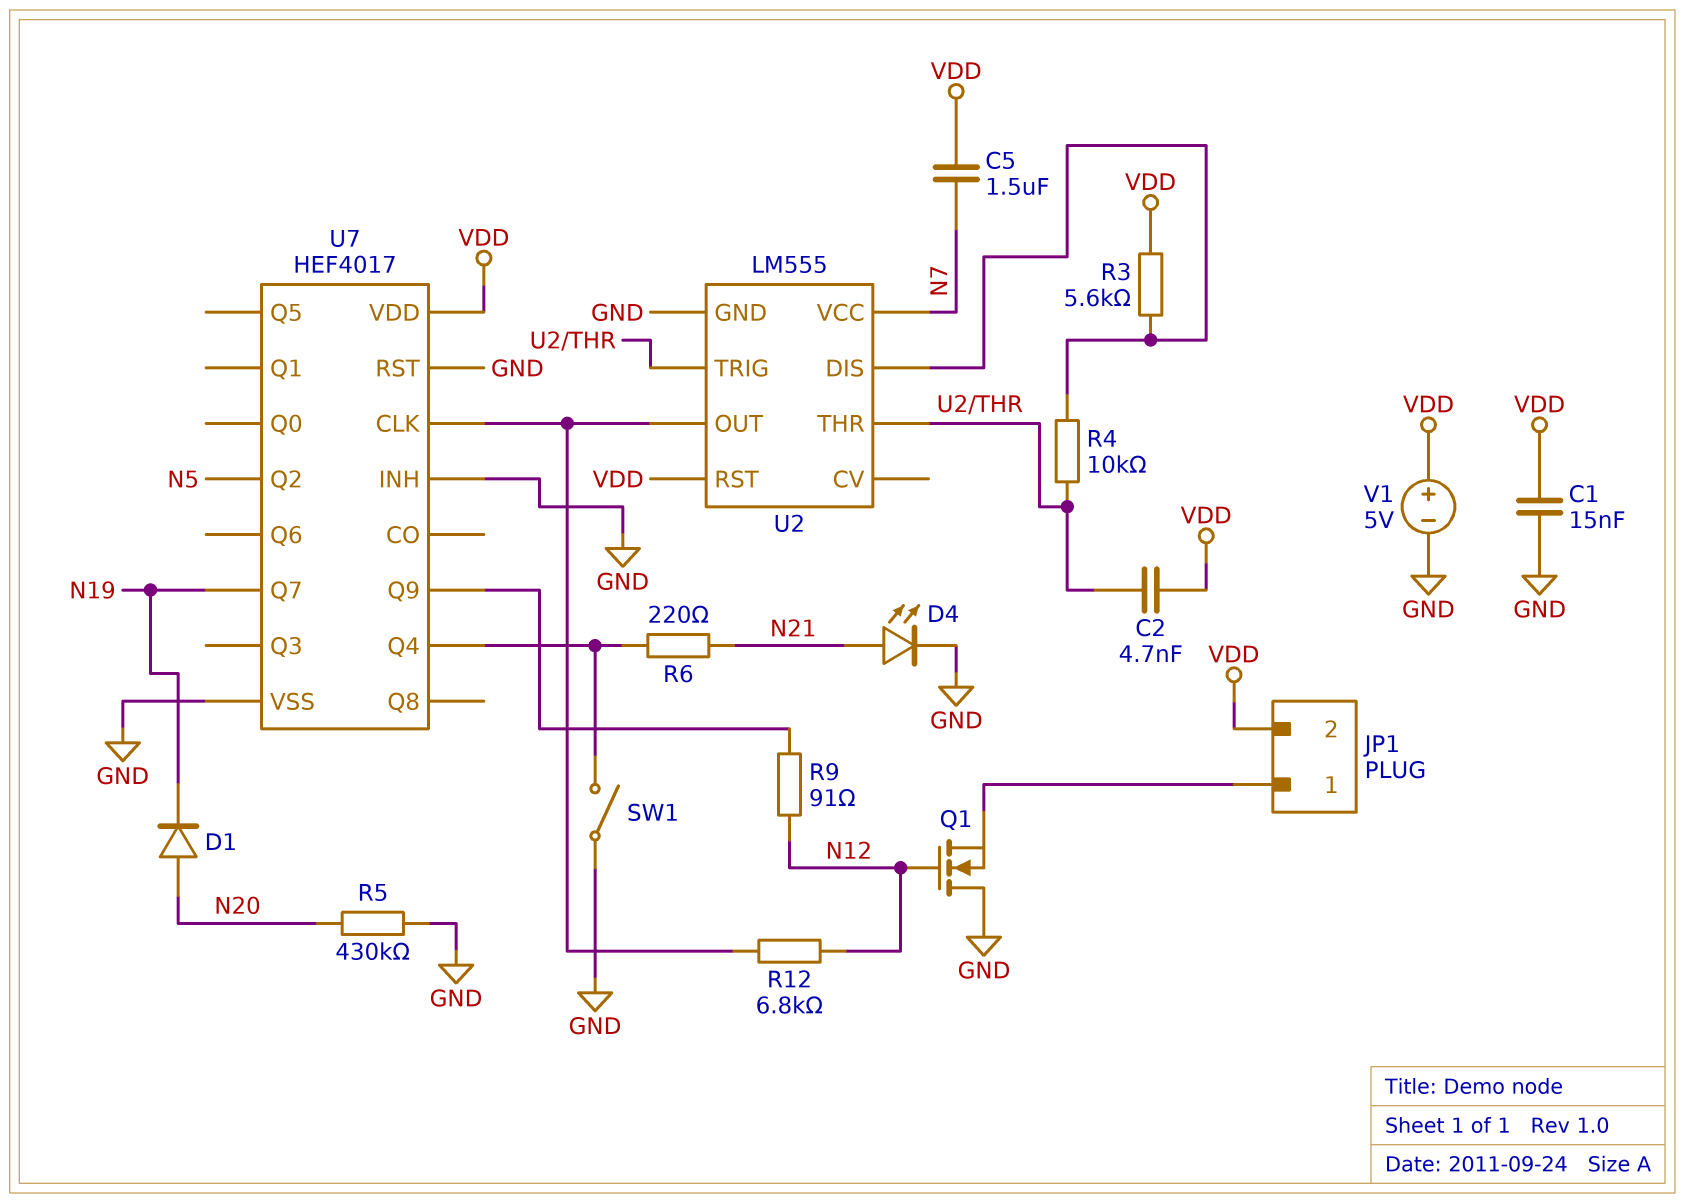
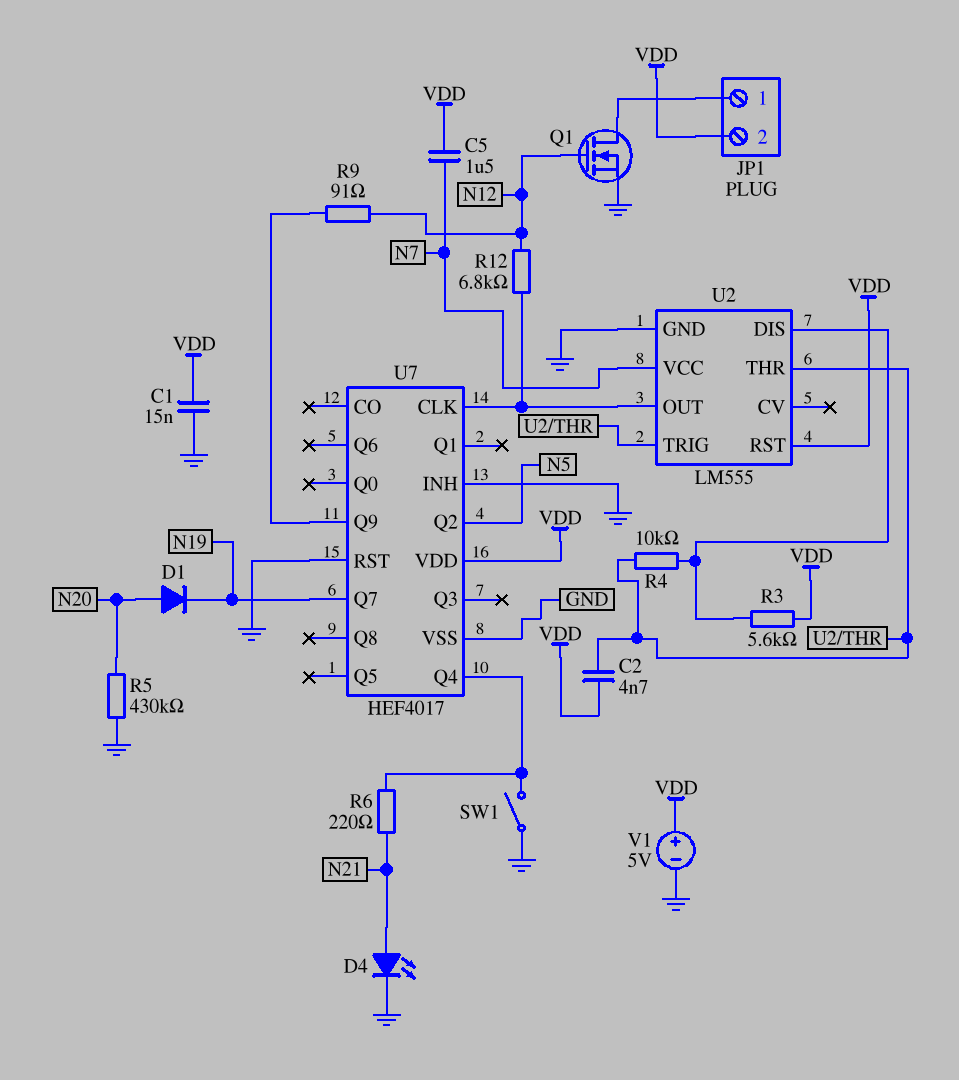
Q1: NMOS (G N12, D GND, S JP1/1) -> NMOS (G N12, D JP1/1, S GND)

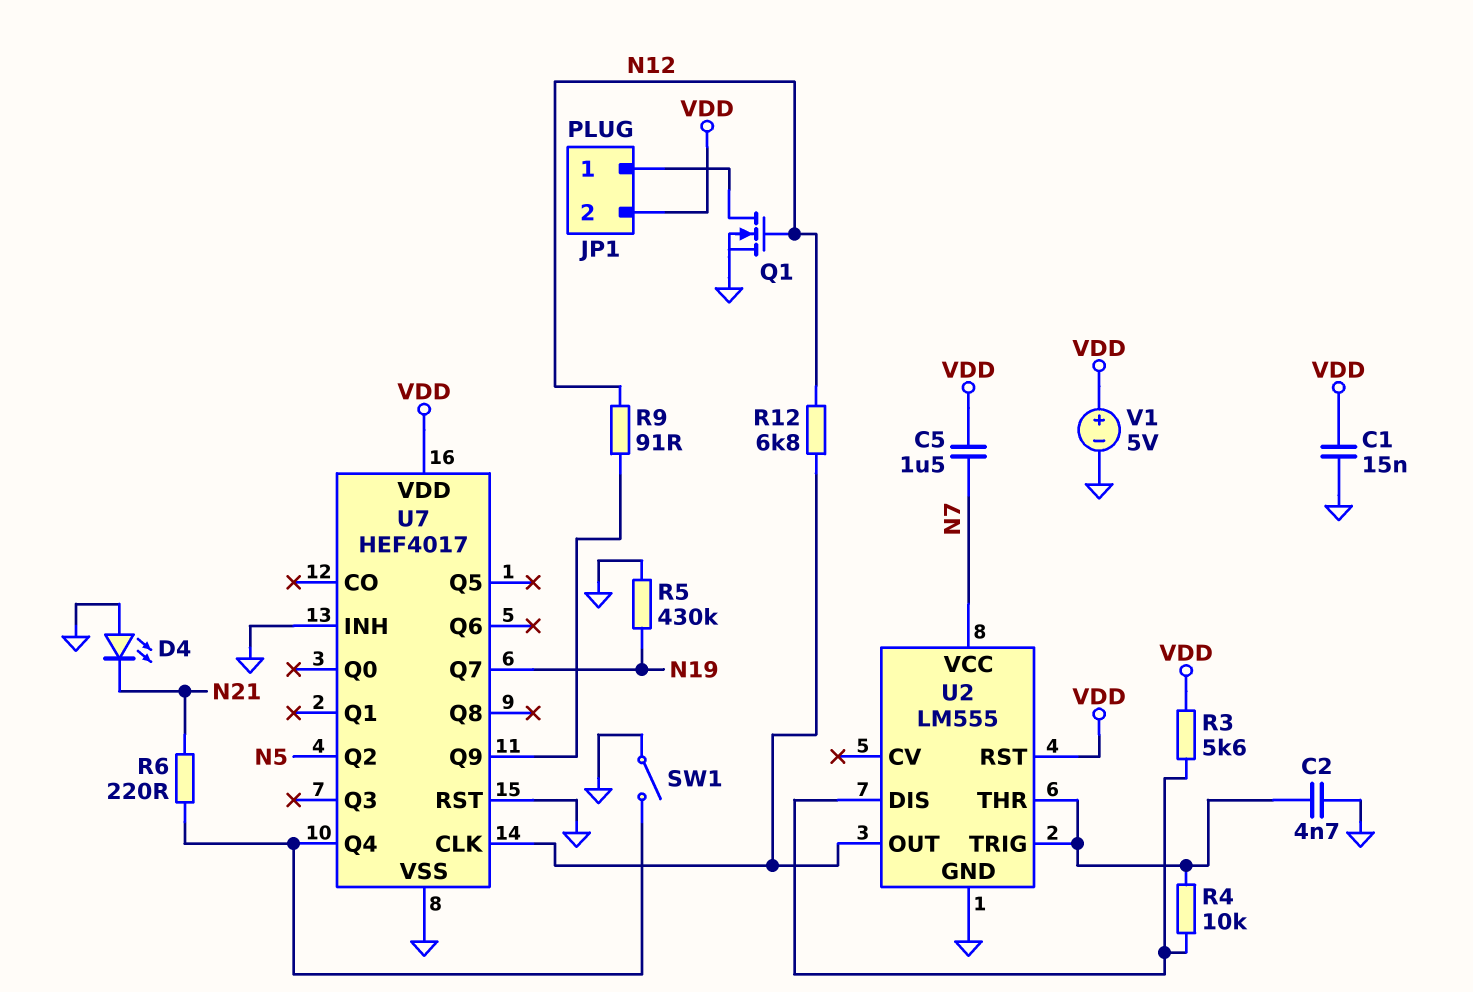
C2: 4.7nF (U2/THR, VDD) -> 4.7nF (GND, U2/THR)
D1: diode (A N20, K N19) -> none
D4: LED (A N21, K GND) -> LED (A GND, K N21)
R5: 430k (GND, N20) -> 430k (GND, N19)

